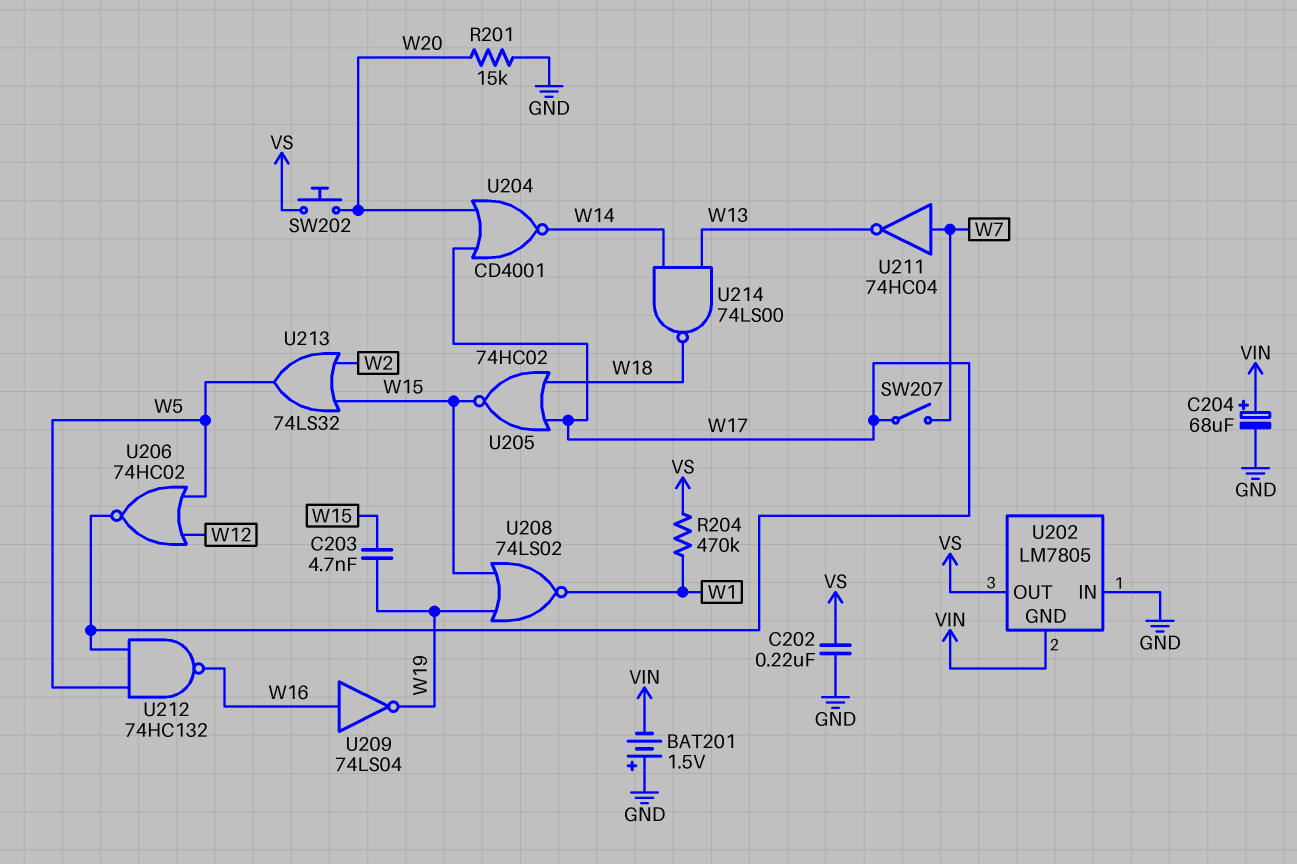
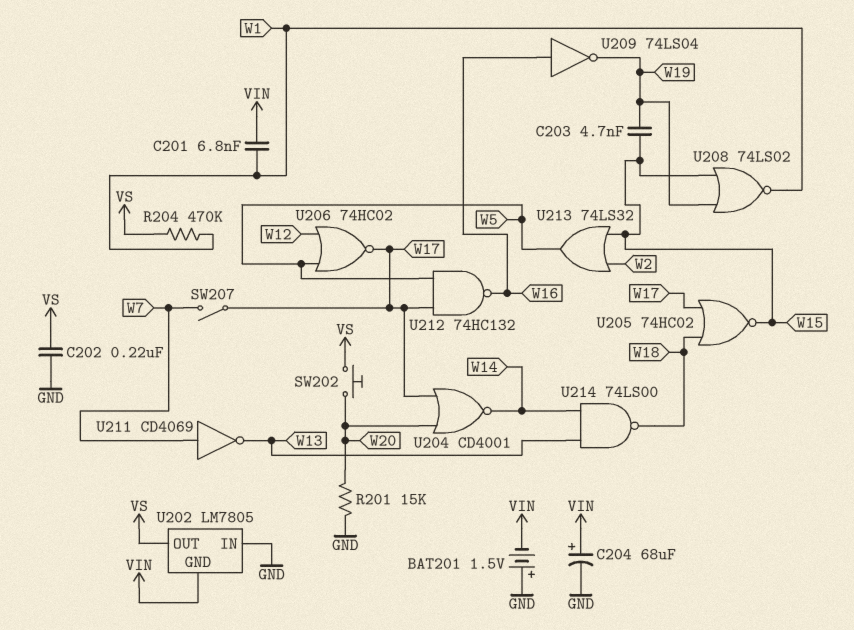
C201: none -> 6.8nF (VIN, W1)
U211: NOT 74HC04 (in W7, out W13) -> NOT CD4069 (in W7, out W13)

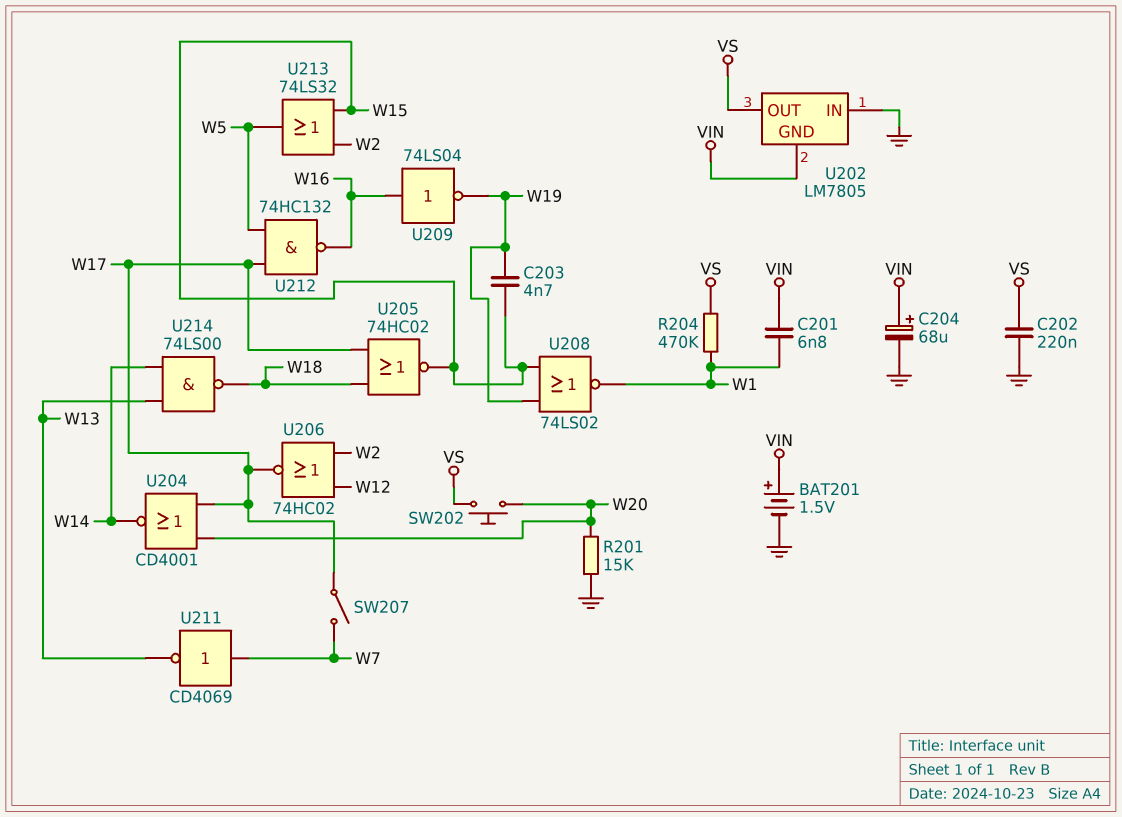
BAT201: 1.5V (plus GND, minus VIN) -> 1.5V (plus VIN, minus GND)
U206: NOR 74HC02 (in W5, in W12, out W17) -> NOR 74HC02 (in W2, in W12, out W17)

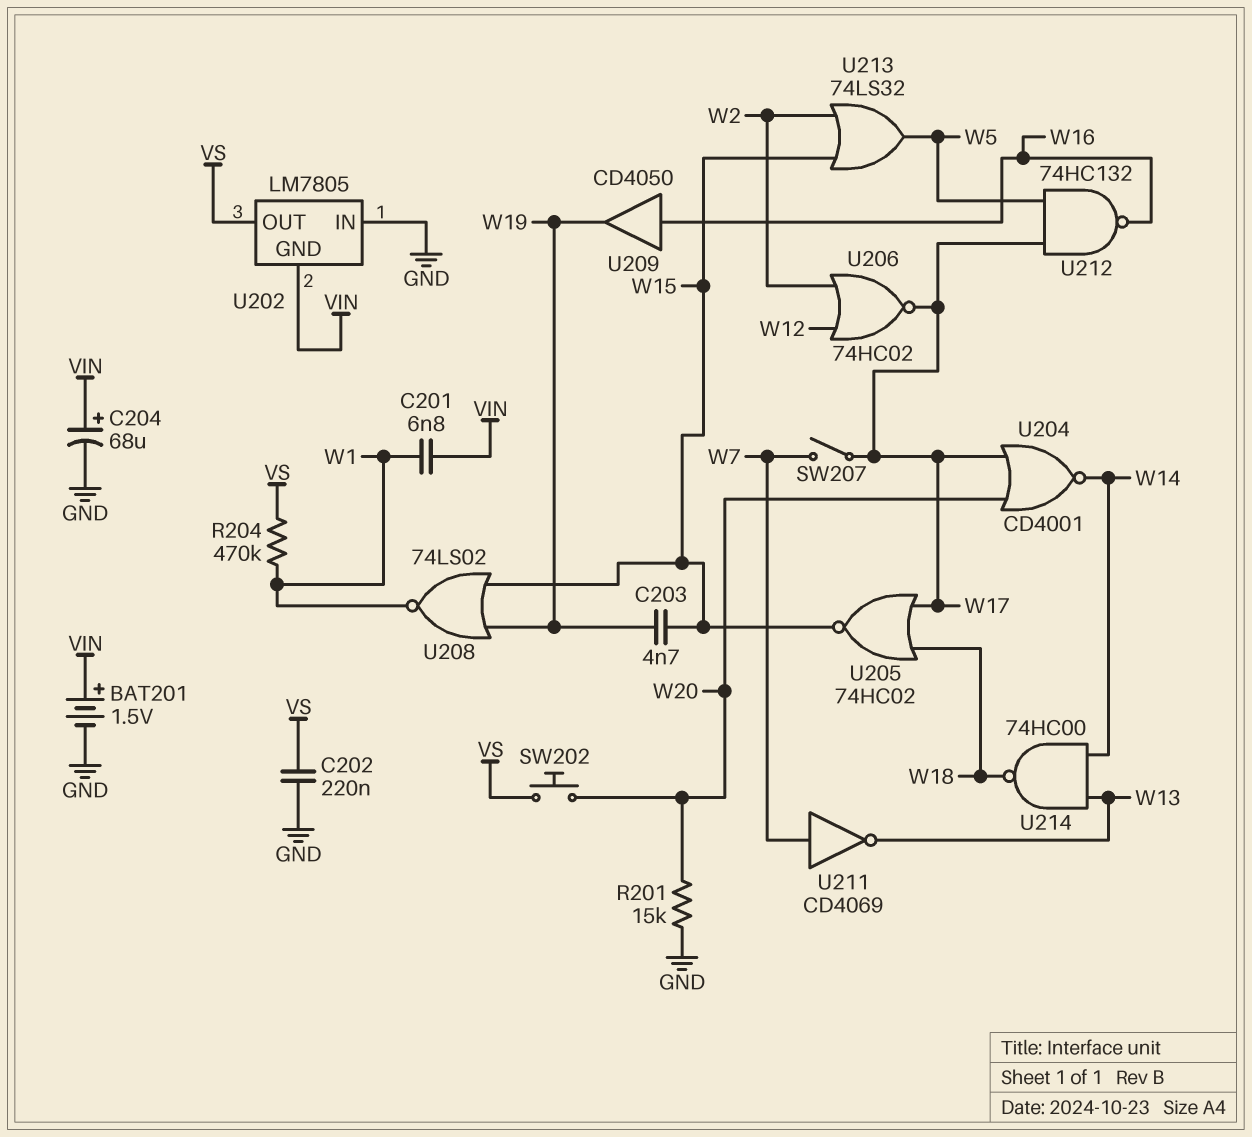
U209: NOT 74LS04 (in W16, out W19) -> buffer CD4050 (in W16, out W19)
U214: NAND 74LS00 (in W13, in W14, out W18) -> NAND 74HC00 (in W13, in W14, out W18)

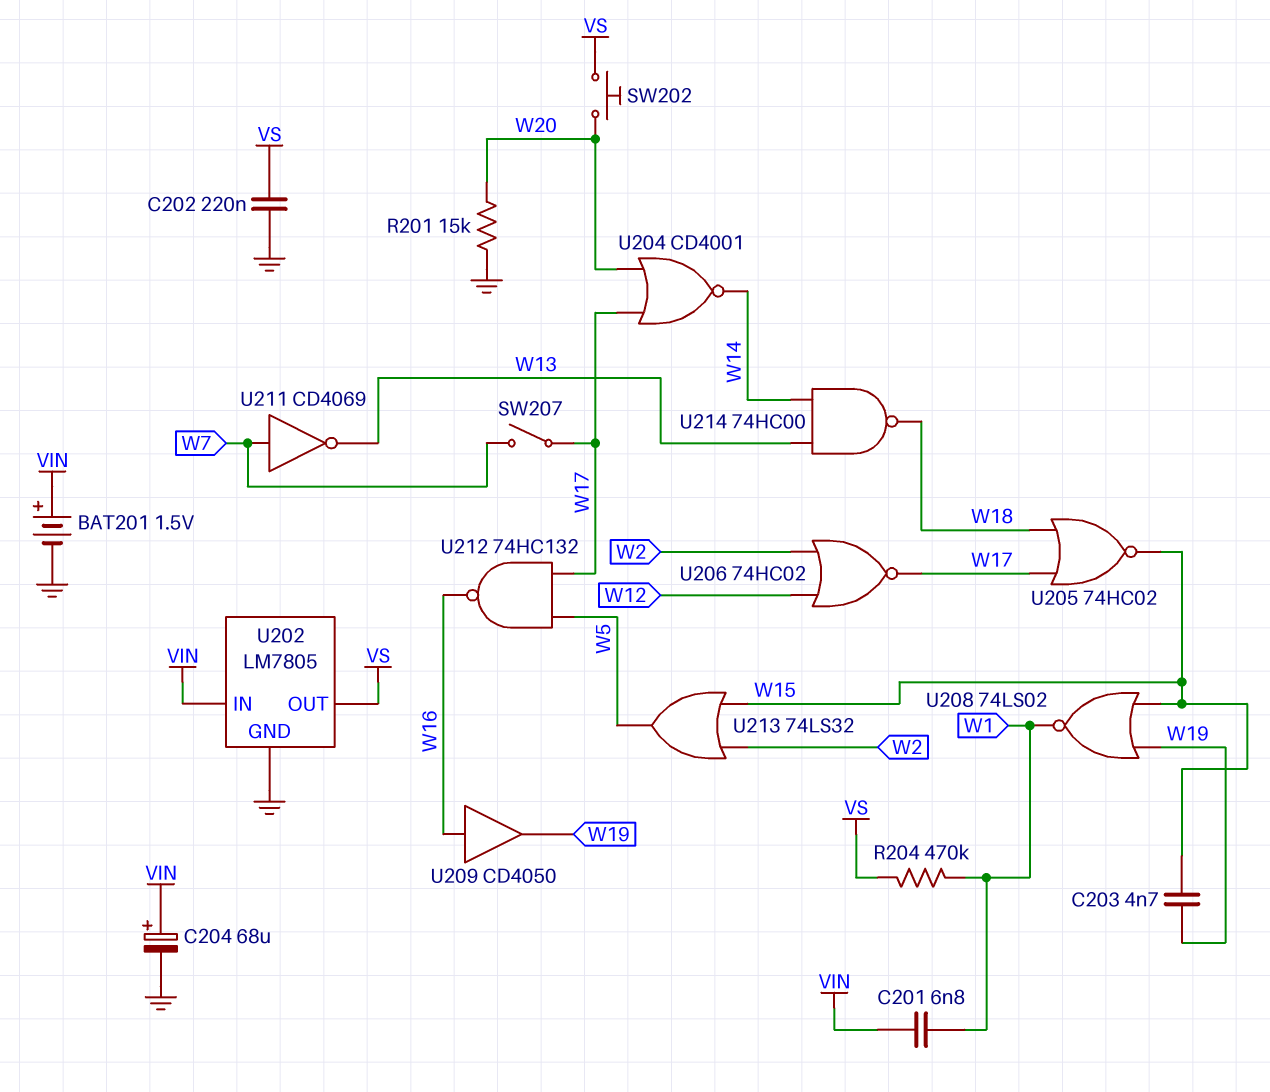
U202 pin GND: VIN -> GND
U202 pin IN: GND -> VIN

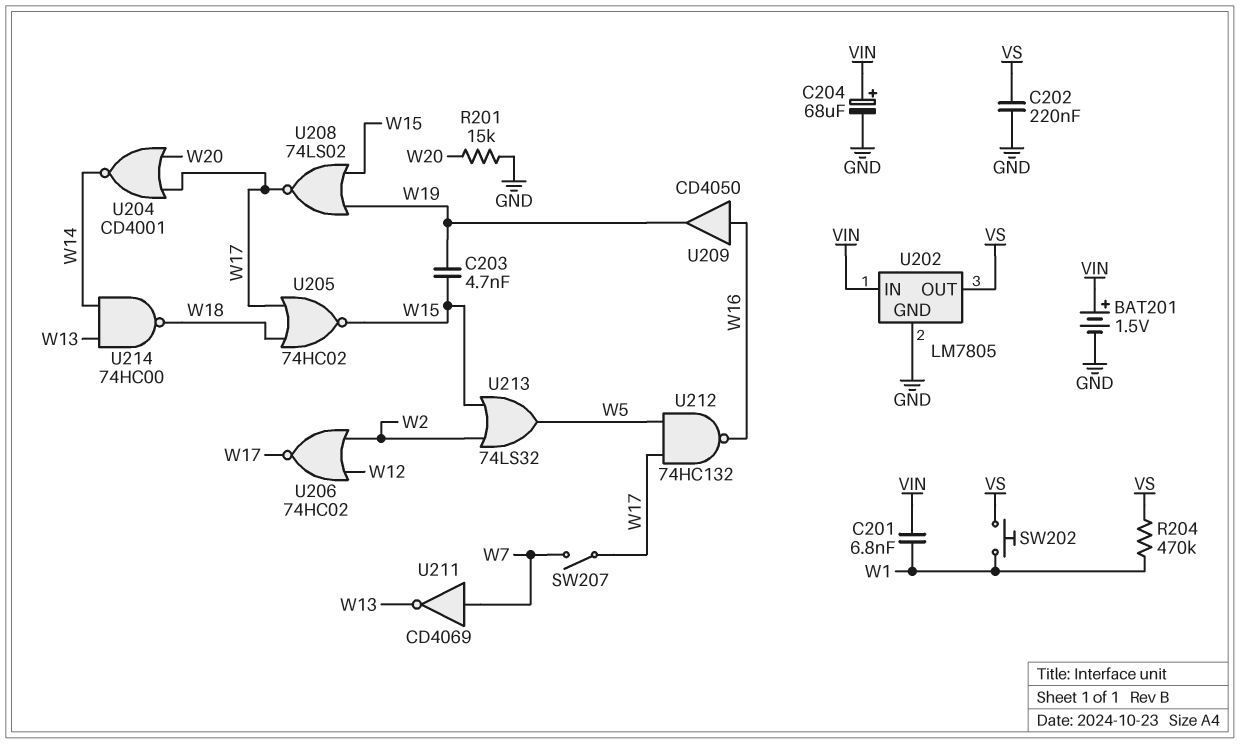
SW202: button (VS, W20) -> button (VS, W1)
U208: NOR 74LS02 (in W15, in W19, out W1) -> NOR 74LS02 (in W15, in W19, out W17)

